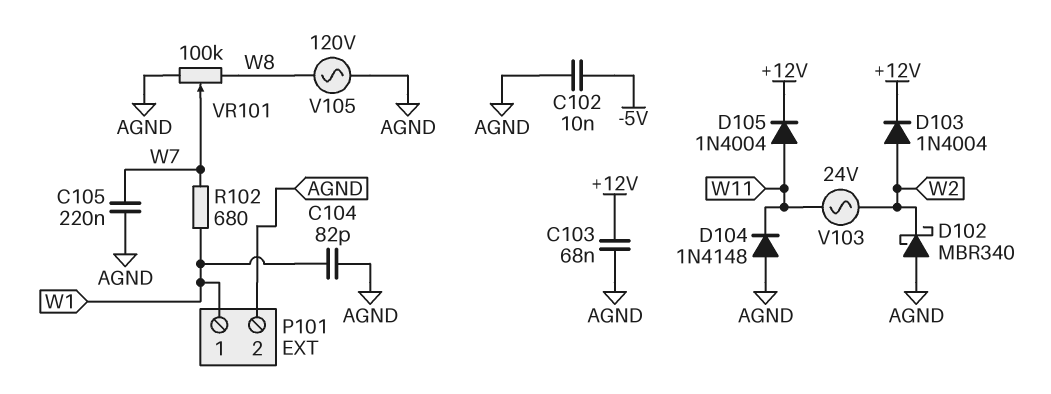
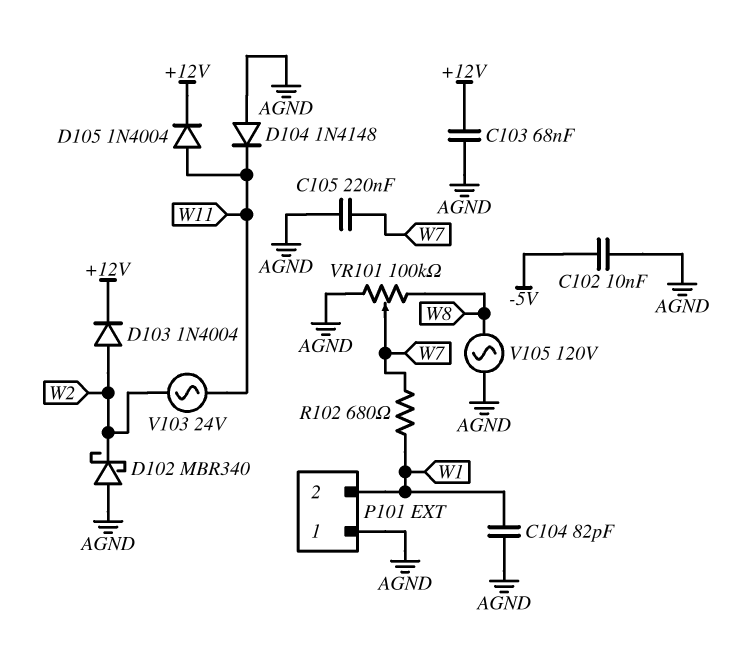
P101 pin 1: W1 -> AGND
P101 pin 2: AGND -> W1

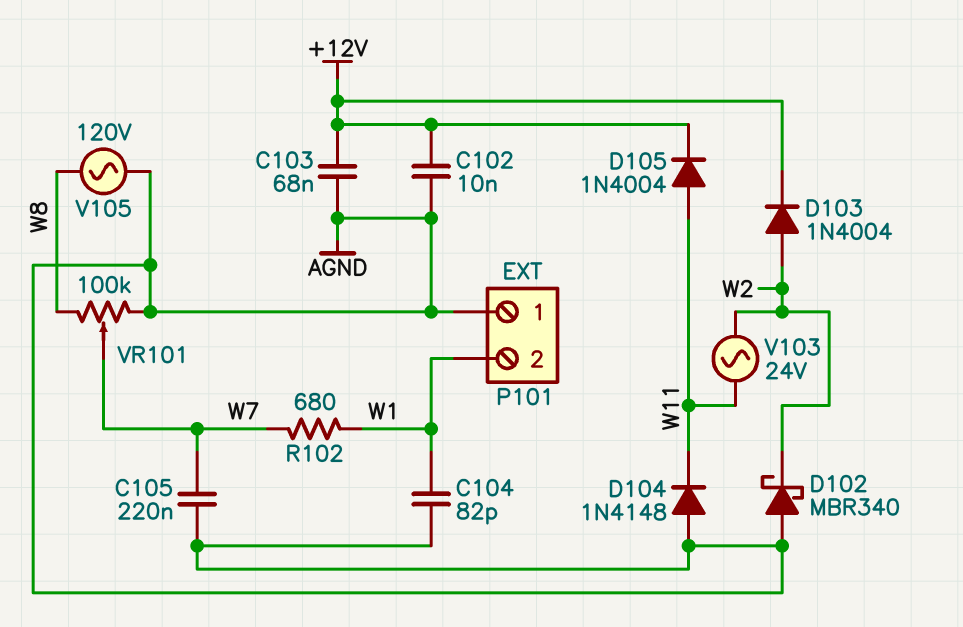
C102: 10nF (-5V, AGND) -> 10nF (+12V, AGND)

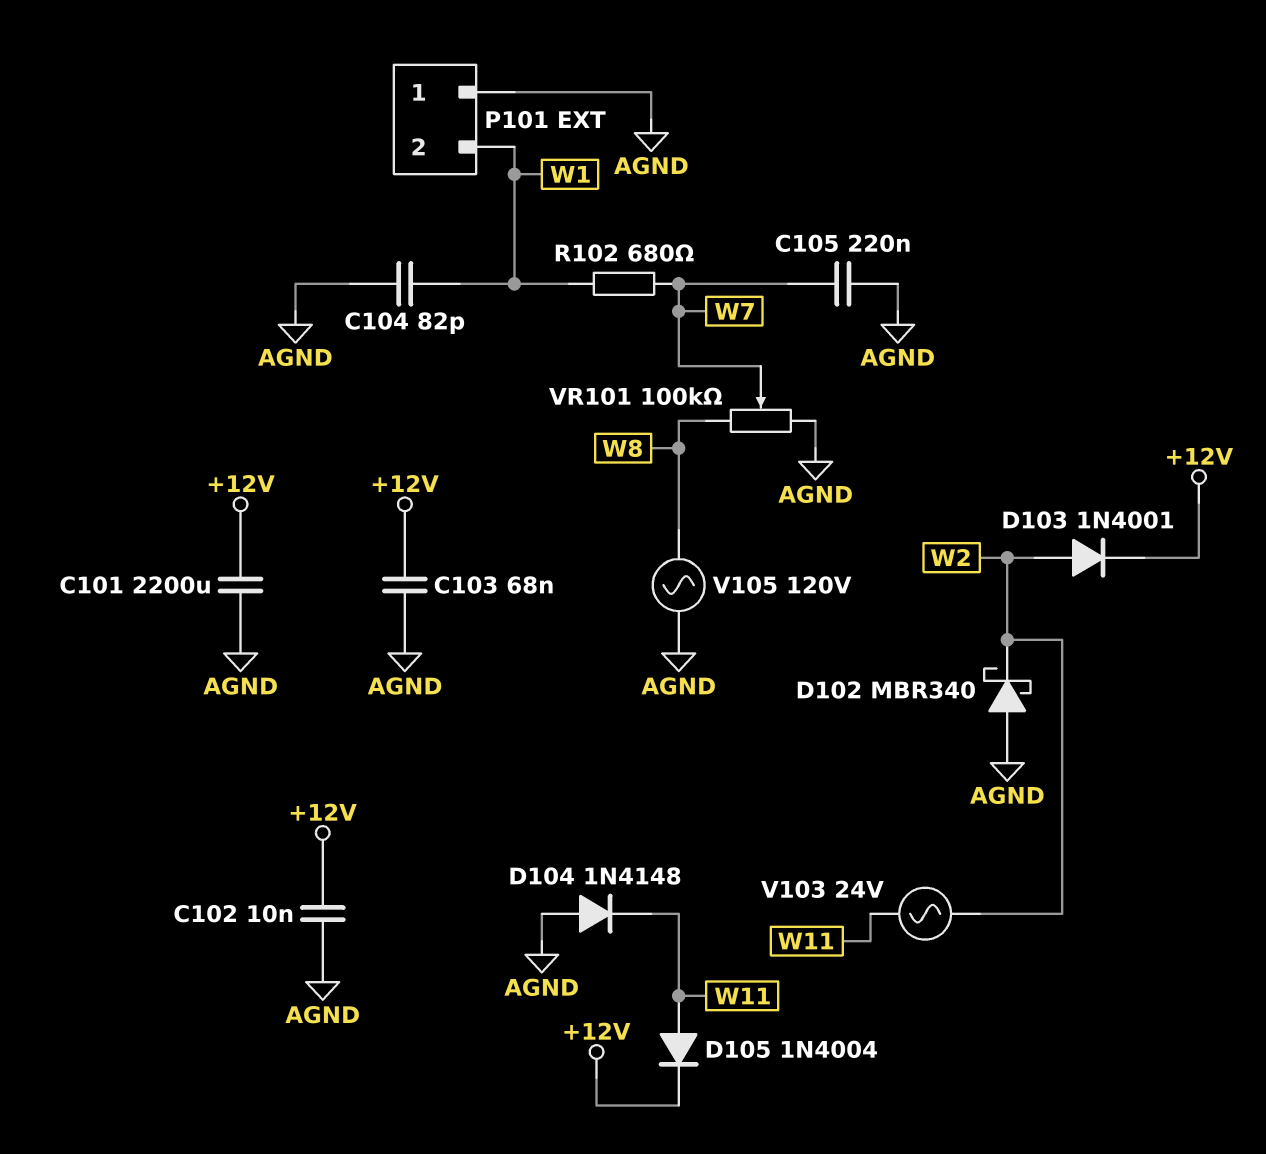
C101: none -> 2200uF (+12V, AGND)
D103: diode 1N4004 (A W2, K +12V) -> diode 1N4001 (A W2, K +12V)

